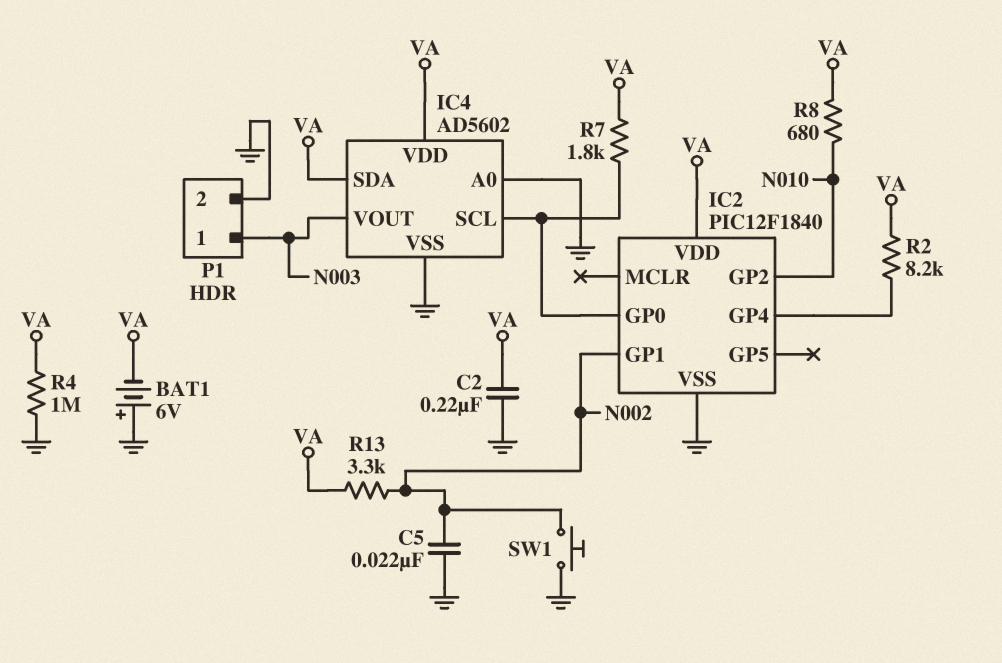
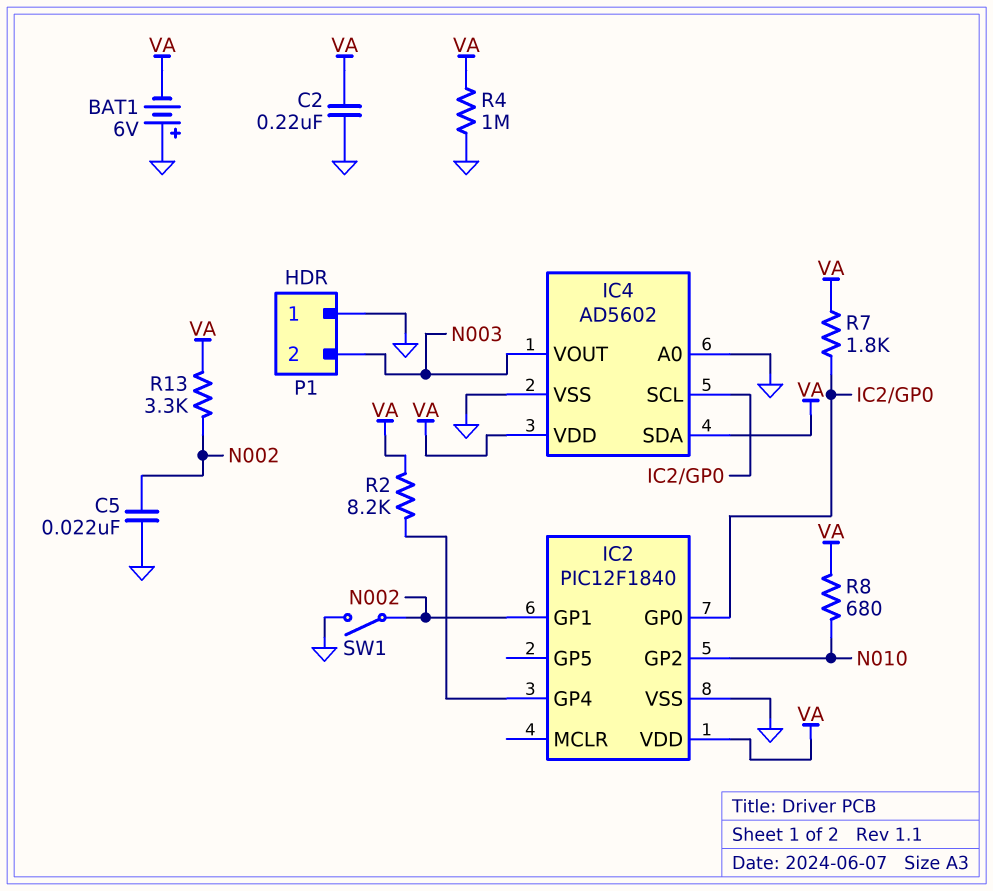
P1 pin 1: N003 -> GND
P1 pin 2: GND -> N003
SW1: button (GND, N002) -> switch (GND, N002)

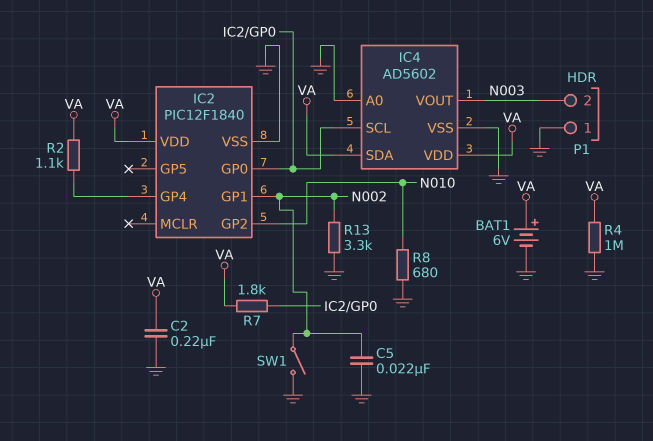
BAT1: 6V (plus GND, minus VA) -> 6V (plus VA, minus GND)
R2: 8.2k (IC2/GP4, VA) -> 1.1k (IC2/GP4, VA)
R8: 680 (N010, VA) -> 680 (GND, N010)
R13: 3.3k (N002, VA) -> 3.3k (GND, N002)

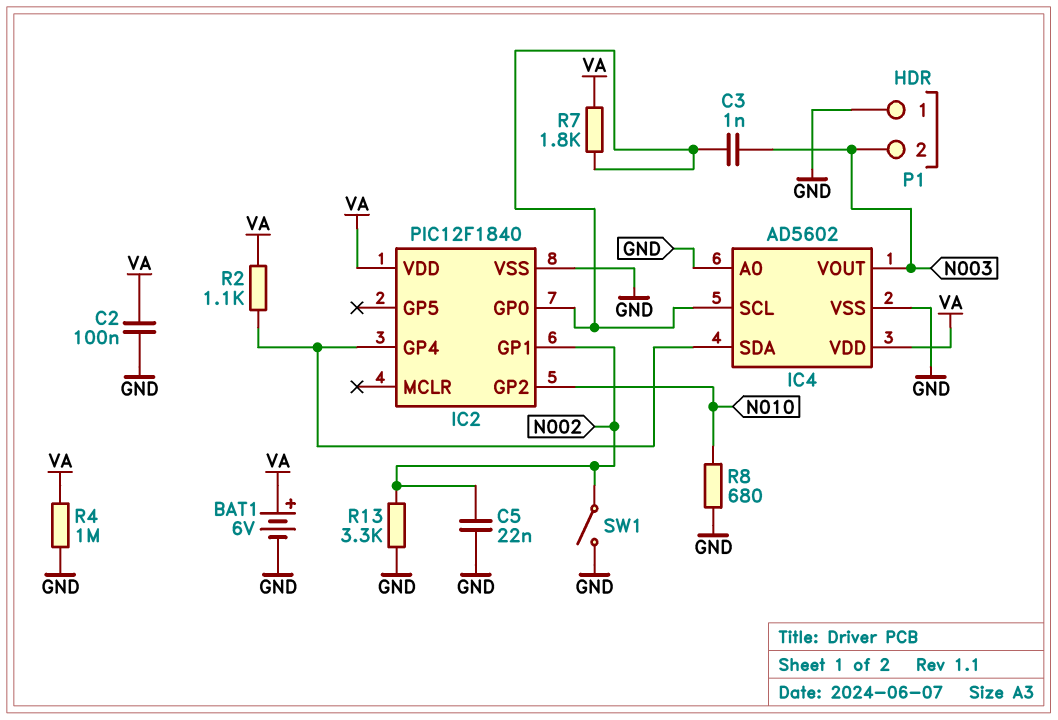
C2: 220nF (GND, VA) -> 100nF (GND, VA)
C3: none -> 1nF (IC2/GP0, N003)
IC4 pin SDA: VA -> IC2/GP4

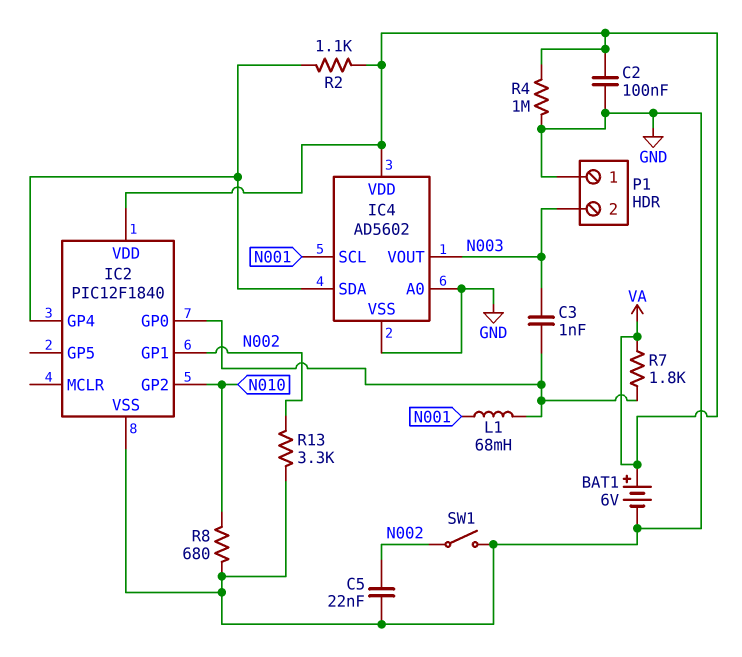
IC4 pin SCL: IC2/GP0 -> N001
L1: none -> 68mH (IC2/GP0, N001)

